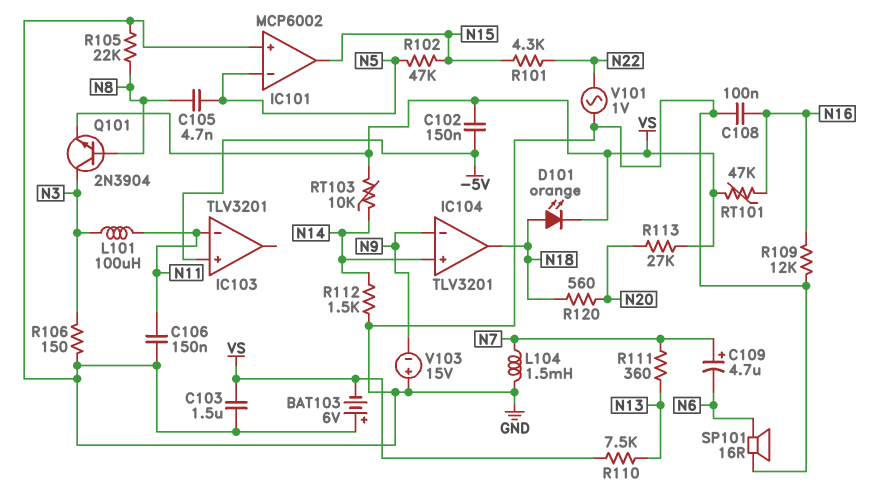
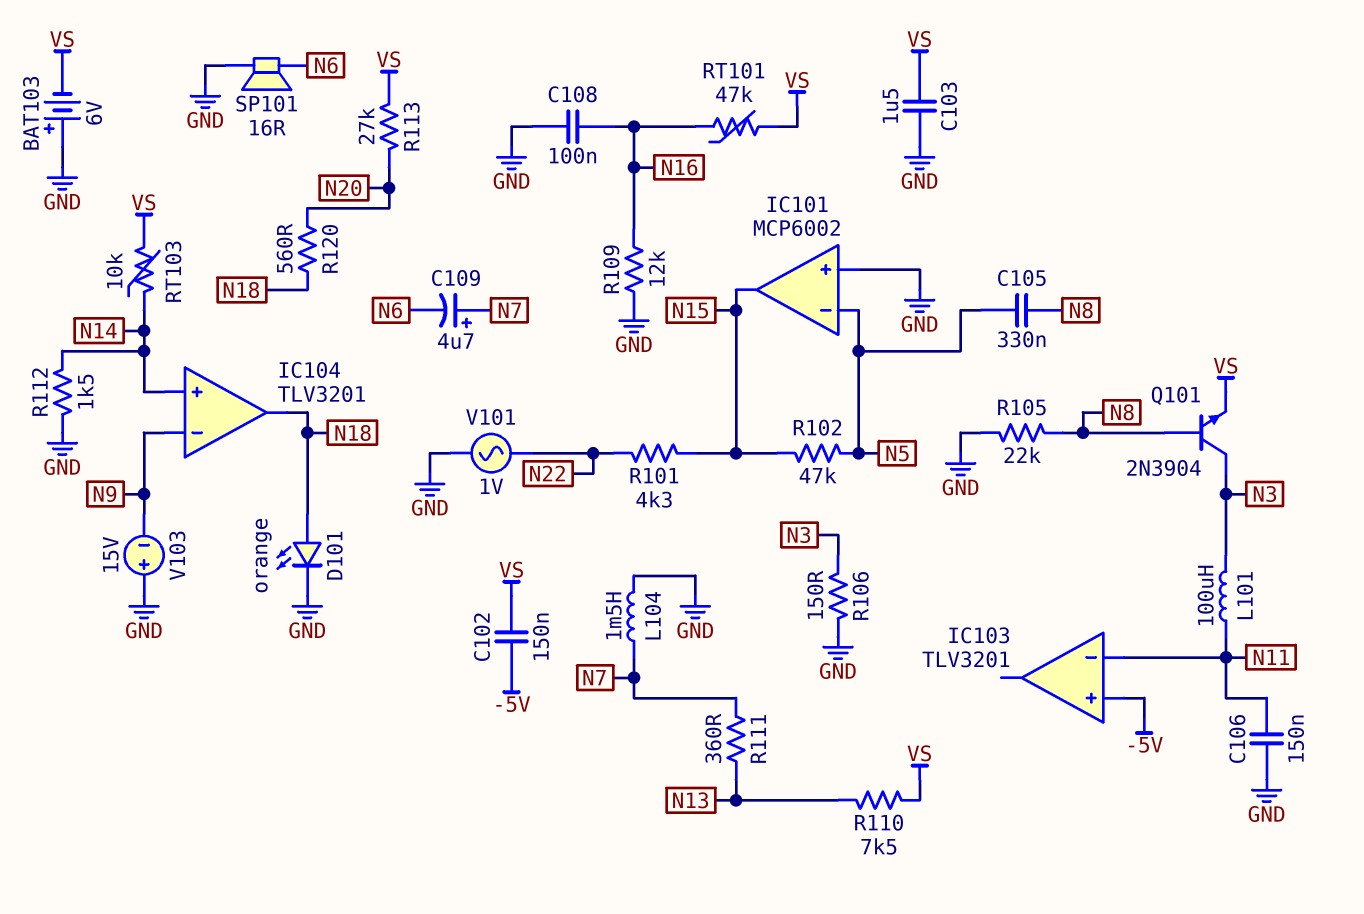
C105: 4.7nF (N5, N8) -> 330nF (N5, N8)
D101: LED orange (A N18, K VS) -> LED orange (A N18, K GND)

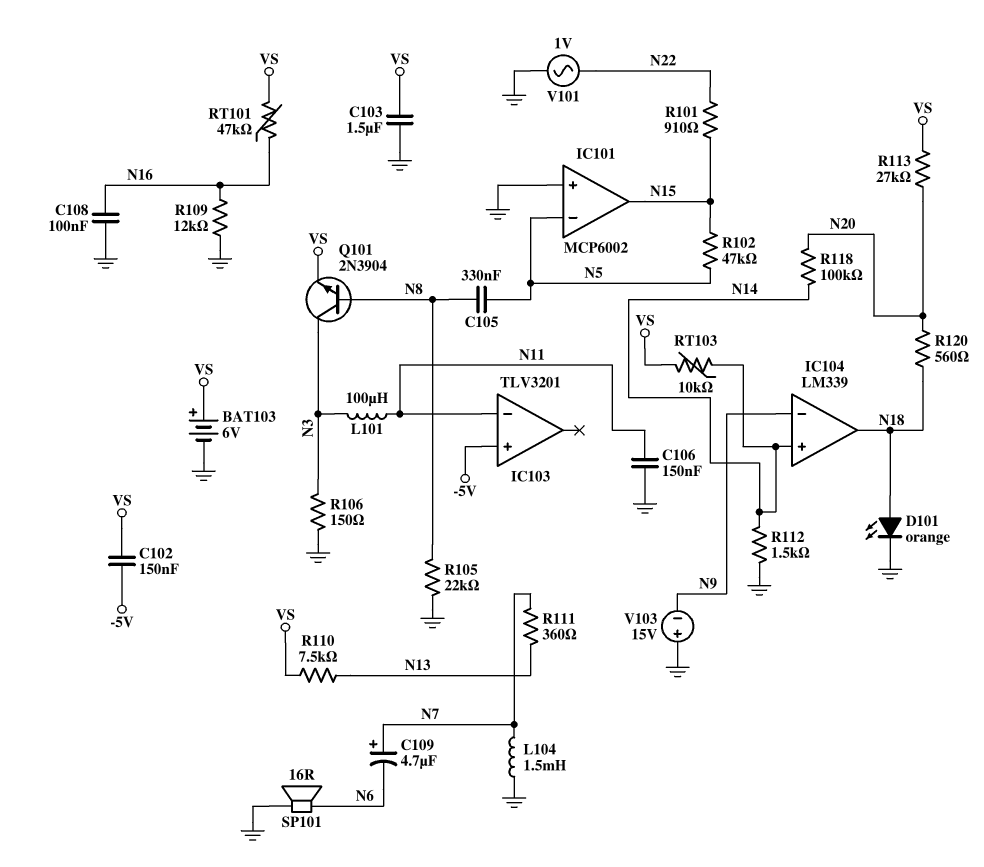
BAT103: 6V (plus GND, minus VS) -> 6V (plus VS, minus GND)
IC104: TLV3201 -> LM339
R101: 4.3k (N15, N22) -> 910 (N15, N22)
R118: none -> 100k (N14, N20)

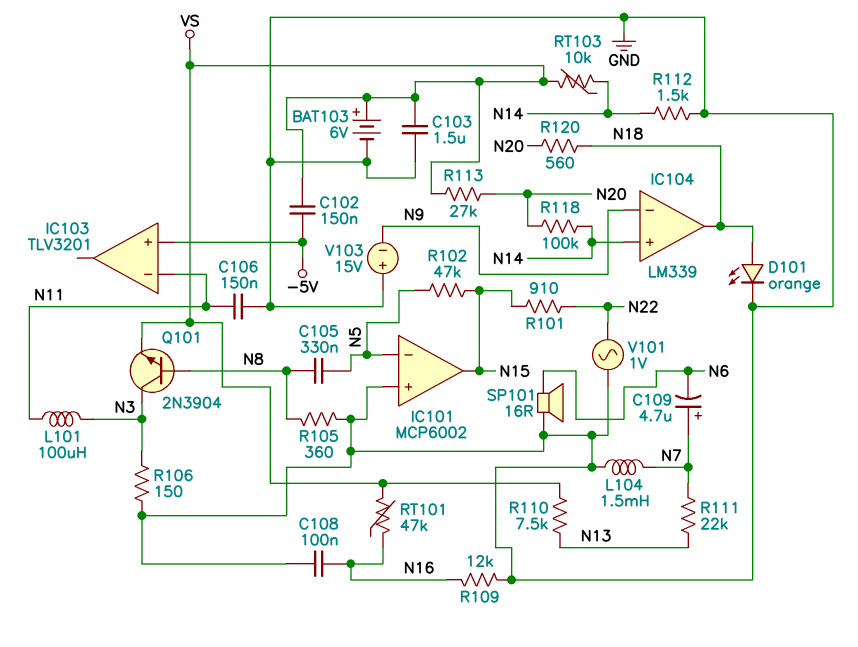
R105: 22k (GND, N8) -> 360 (GND, N8)
R111: 360 (N7, N13) -> 22k (N7, N13)

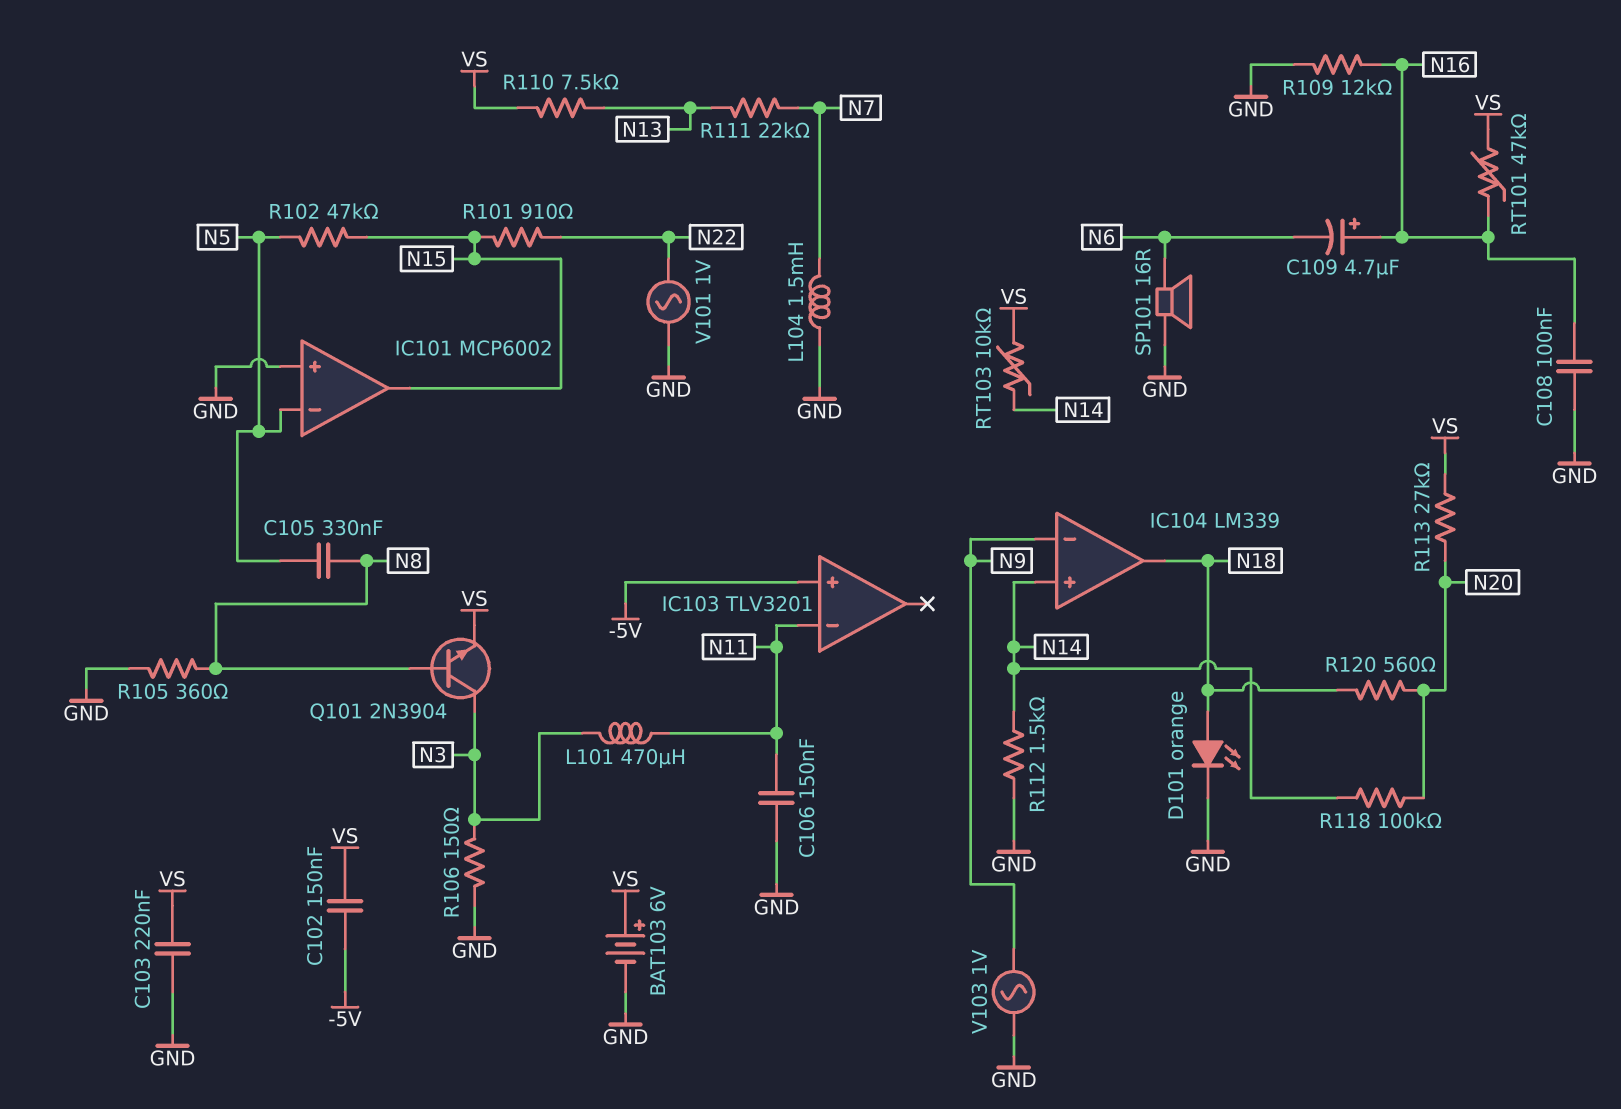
C103: 1.5uF (GND, VS) -> 220nF (GND, VS)
C109: 4.7uF (plus N7, minus N6) -> 4.7uF (plus N16, minus N6)
L101: 100uH (N3, N11) -> 470uH (N3, N11)
V103: 15V (plus GND, minus N9) -> AC 1V (GND, N9)

